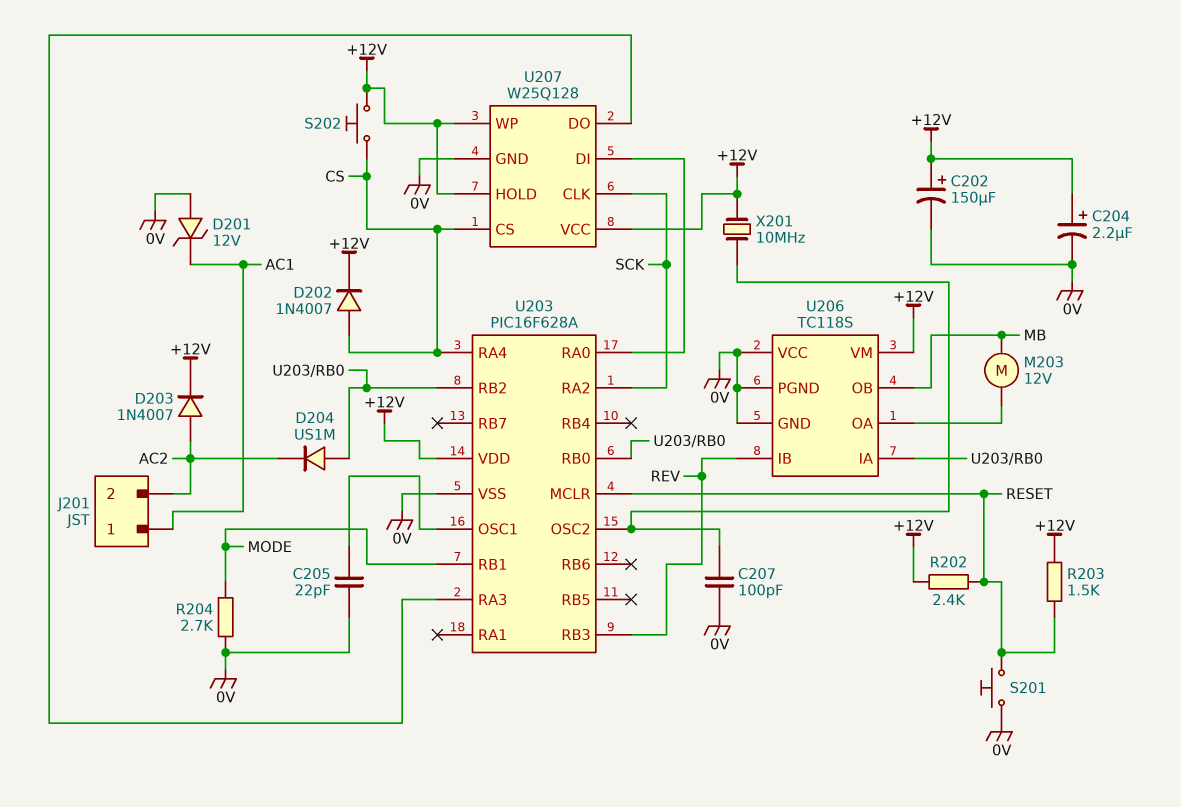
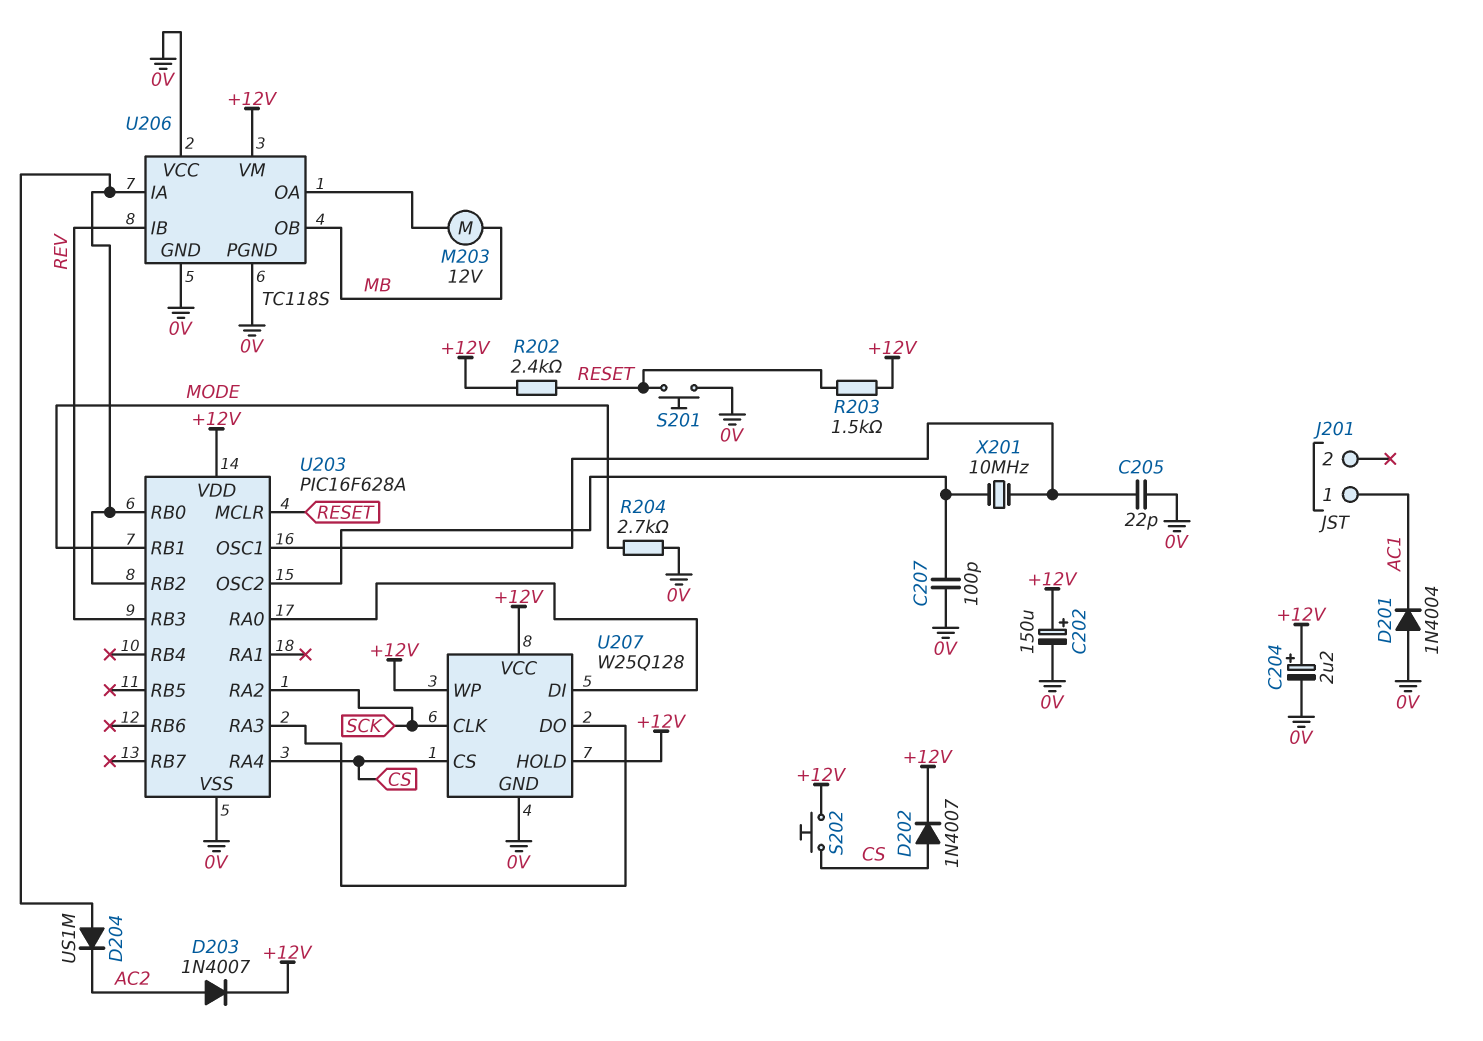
D201: zener 12V (A 0V, K AC1) -> diode 1N4004 (A 0V, K AC1)
J201 pin 2: AC2 -> none
X201: 10MHz (+12V, U203/OSC2) -> 10MHz (U203/OSC1, U203/OSC2)

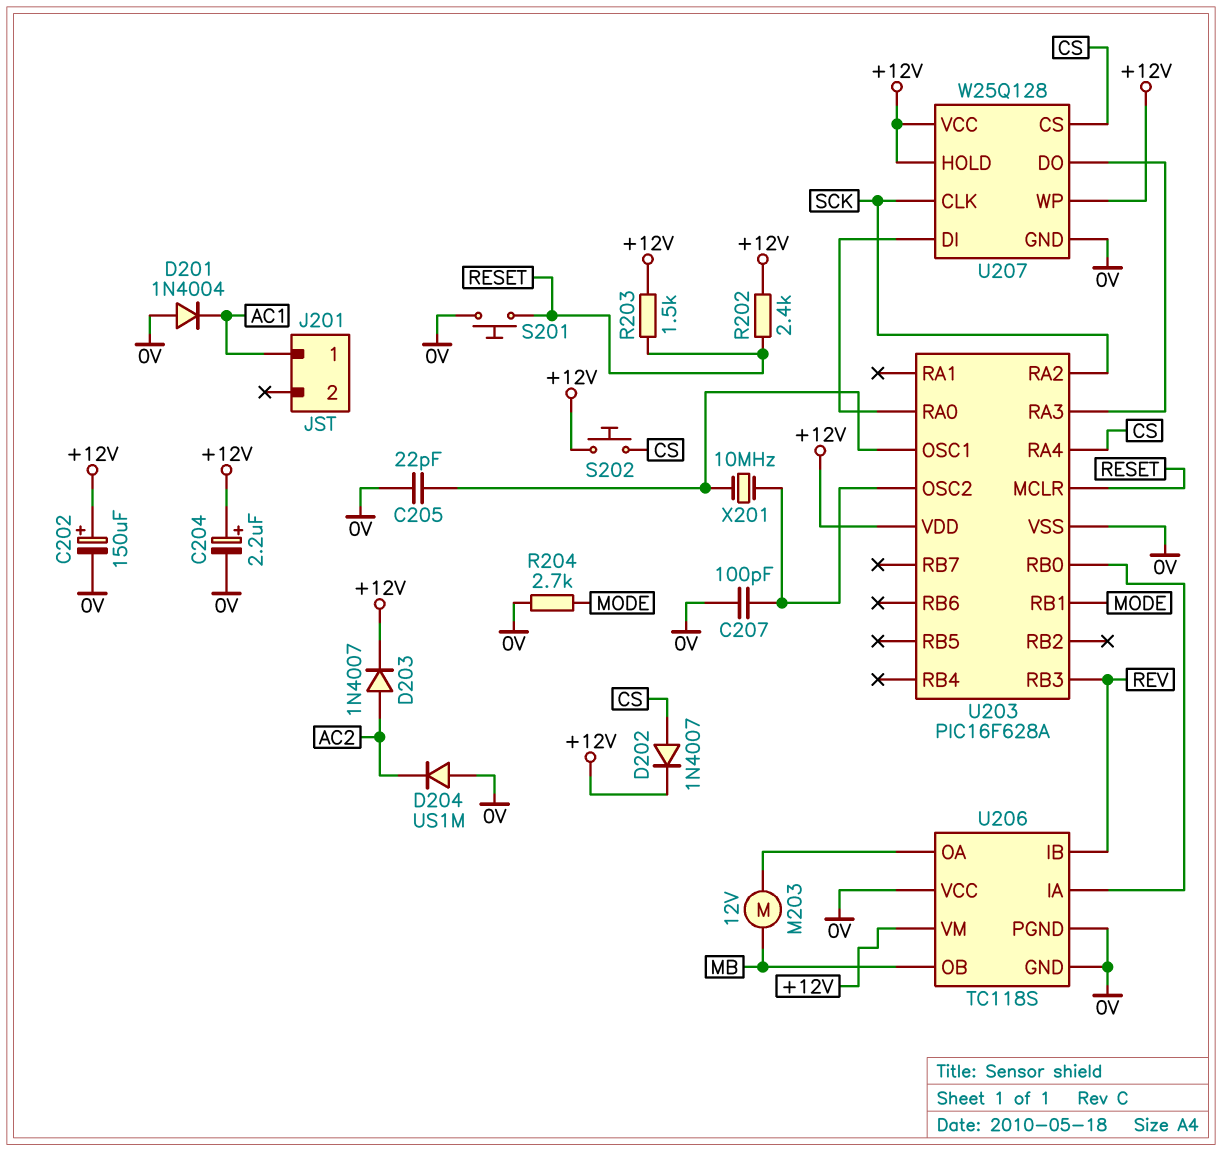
D204: diode US1M (A U203/RB0, K AC2) -> diode US1M (A 0V, K AC2)
U203 pin RB2: U203/RB0 -> none

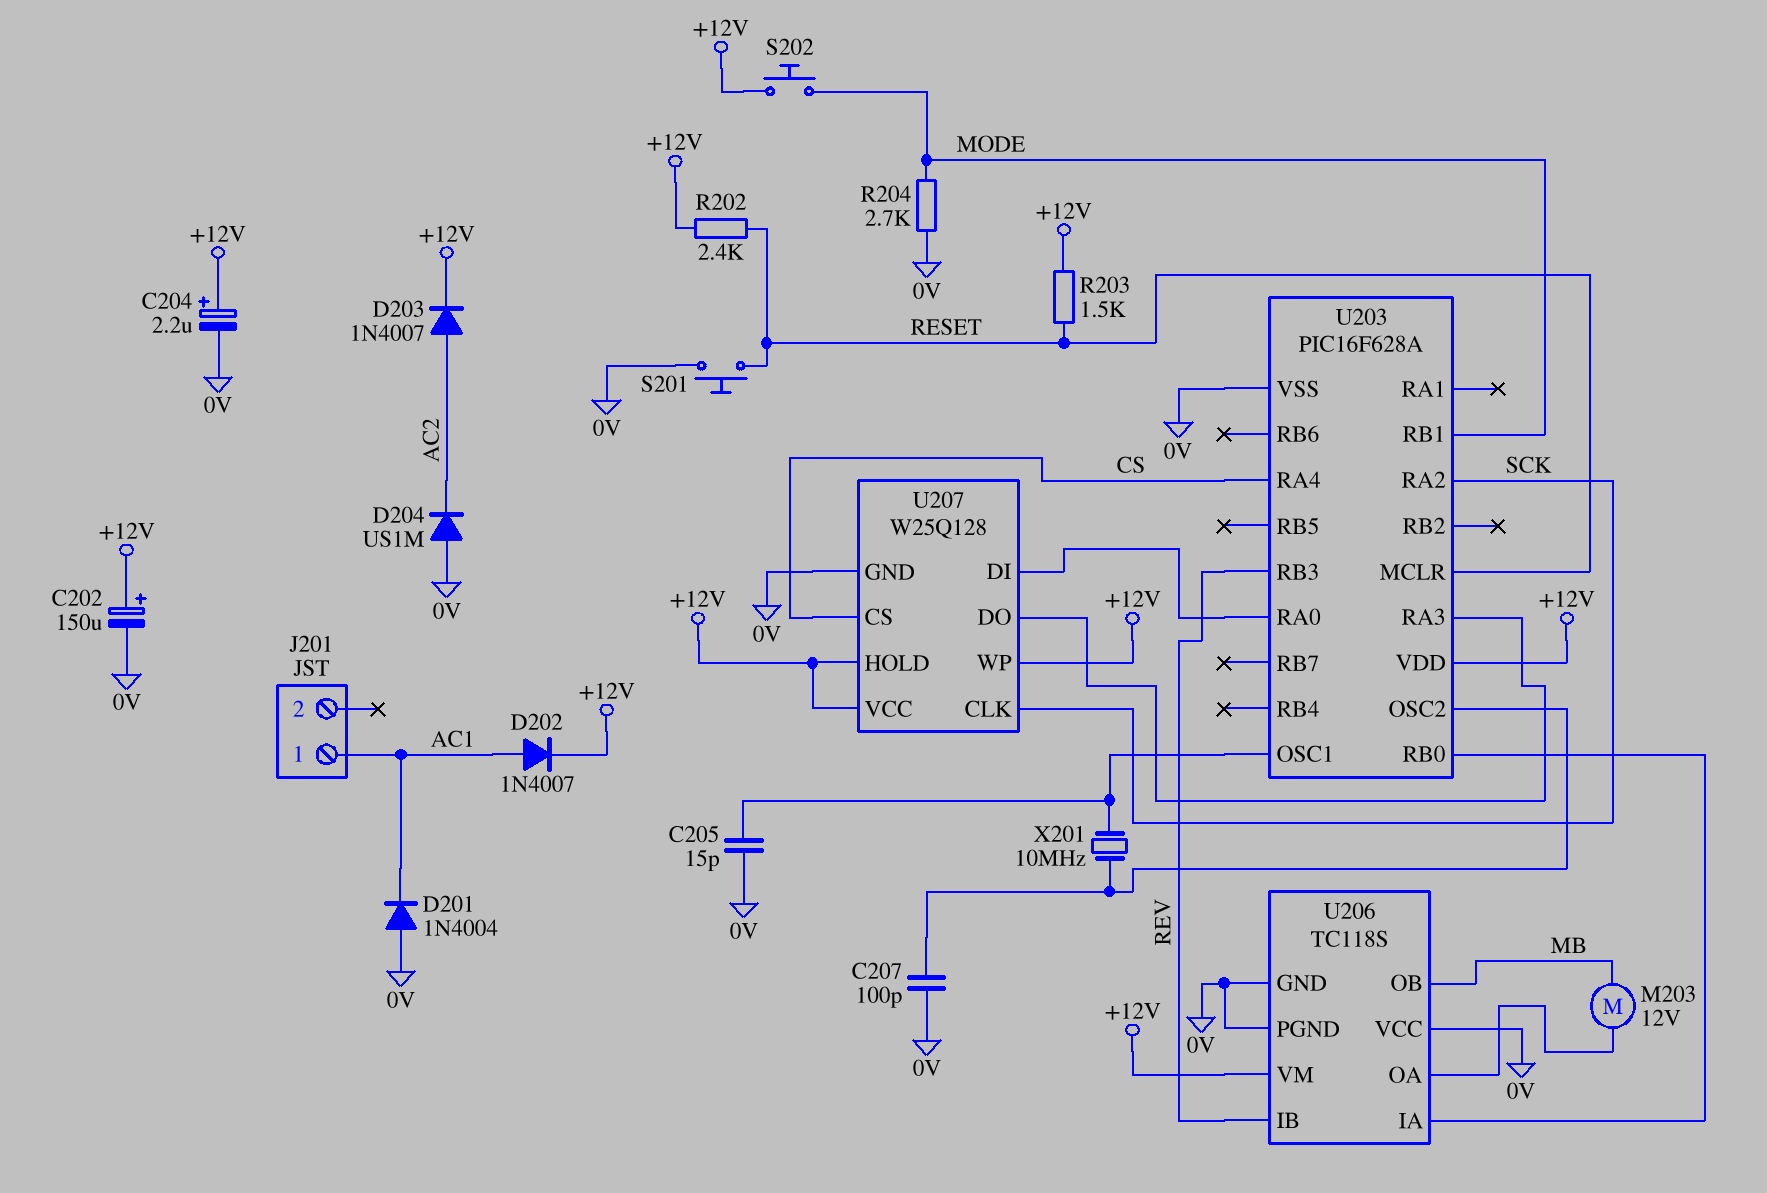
C205: 22pF (0V, U203/OSC1) -> 15pF (0V, U203/OSC1)
D202: diode 1N4007 (A CS, K +12V) -> diode 1N4007 (A AC1, K +12V)
S202: button (+12V, CS) -> button (+12V, MODE)

